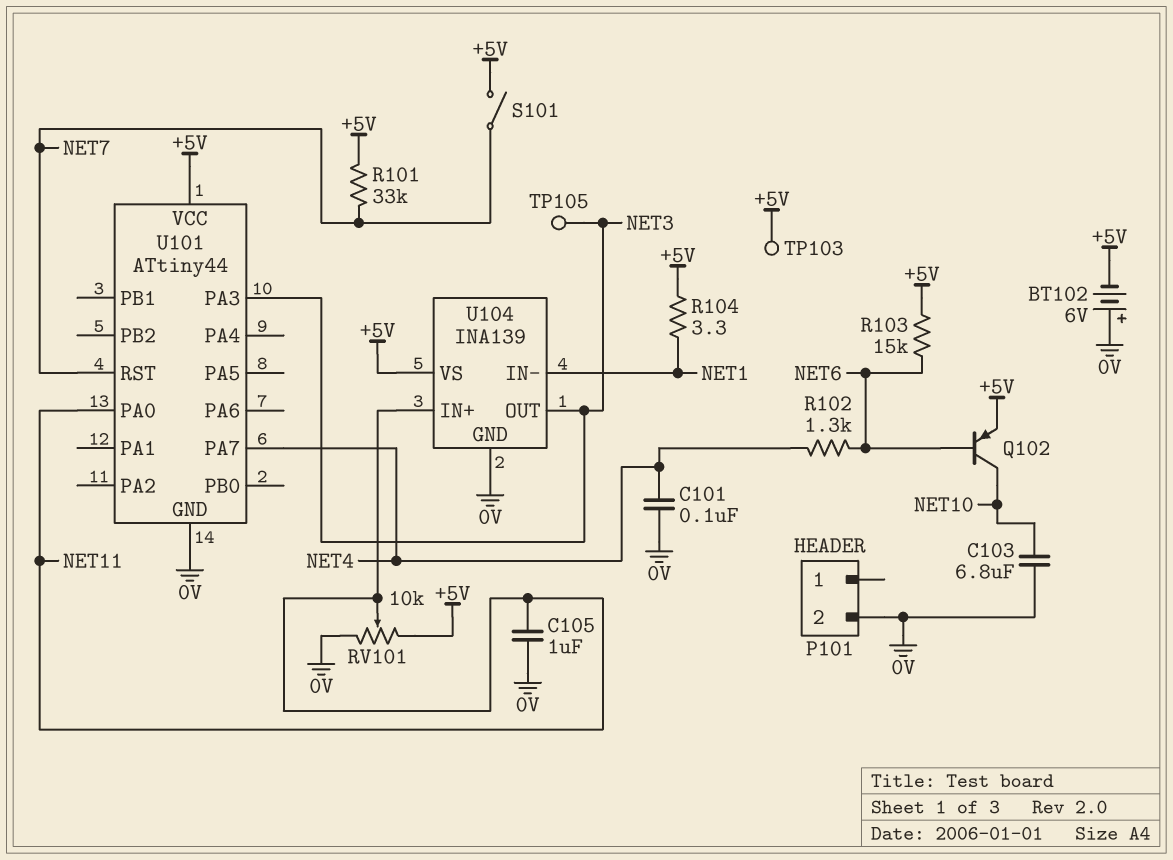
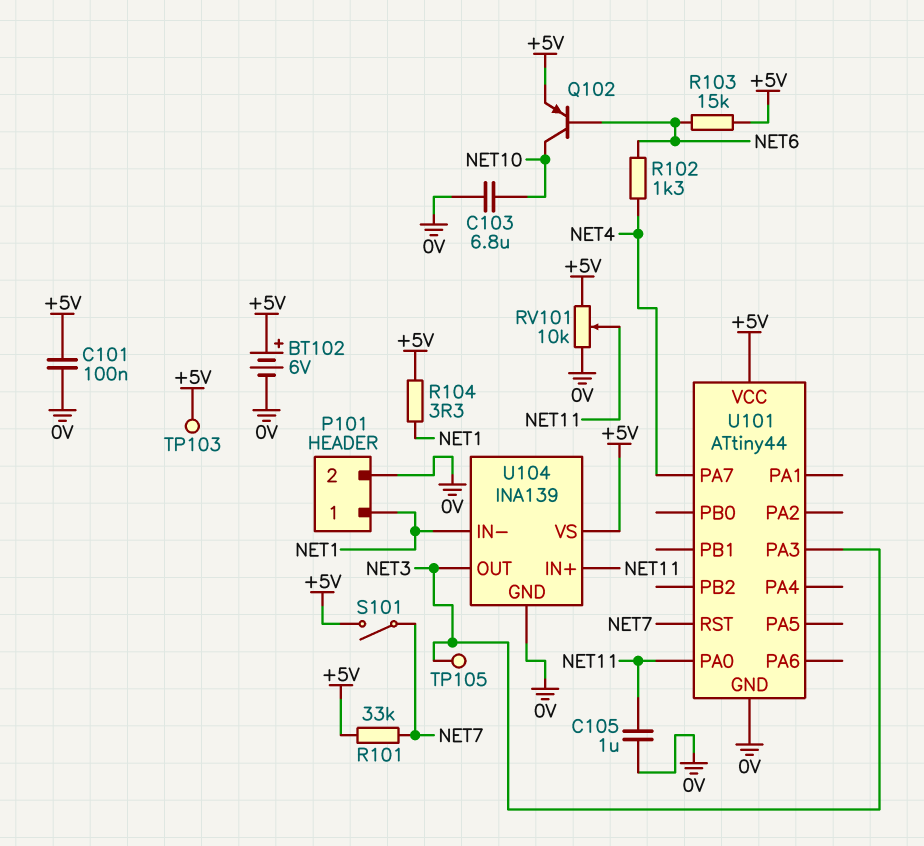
BT102: 6V (plus 0V, minus +5V) -> 6V (plus +5V, minus 0V)
C101: 100nF (0V, NET4) -> 100nF (+5V, 0V)
P101 pin 1: none -> NET1

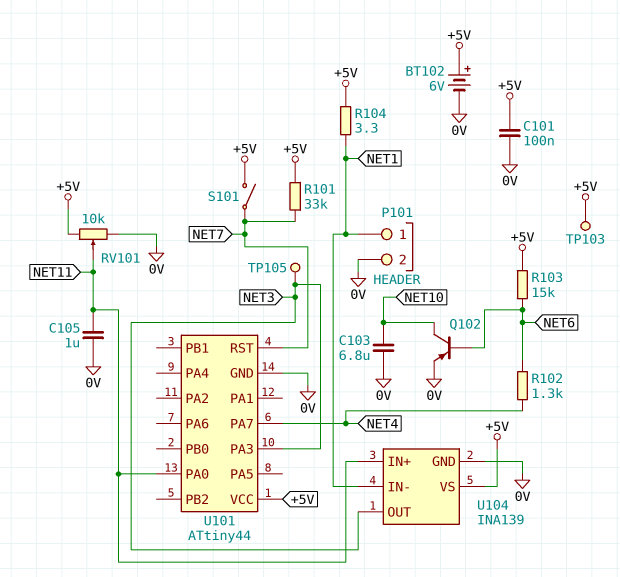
Q102: PNP (B NET6, C NET10, E +5V) -> PNP (B NET6, C NET10, E 0V)

